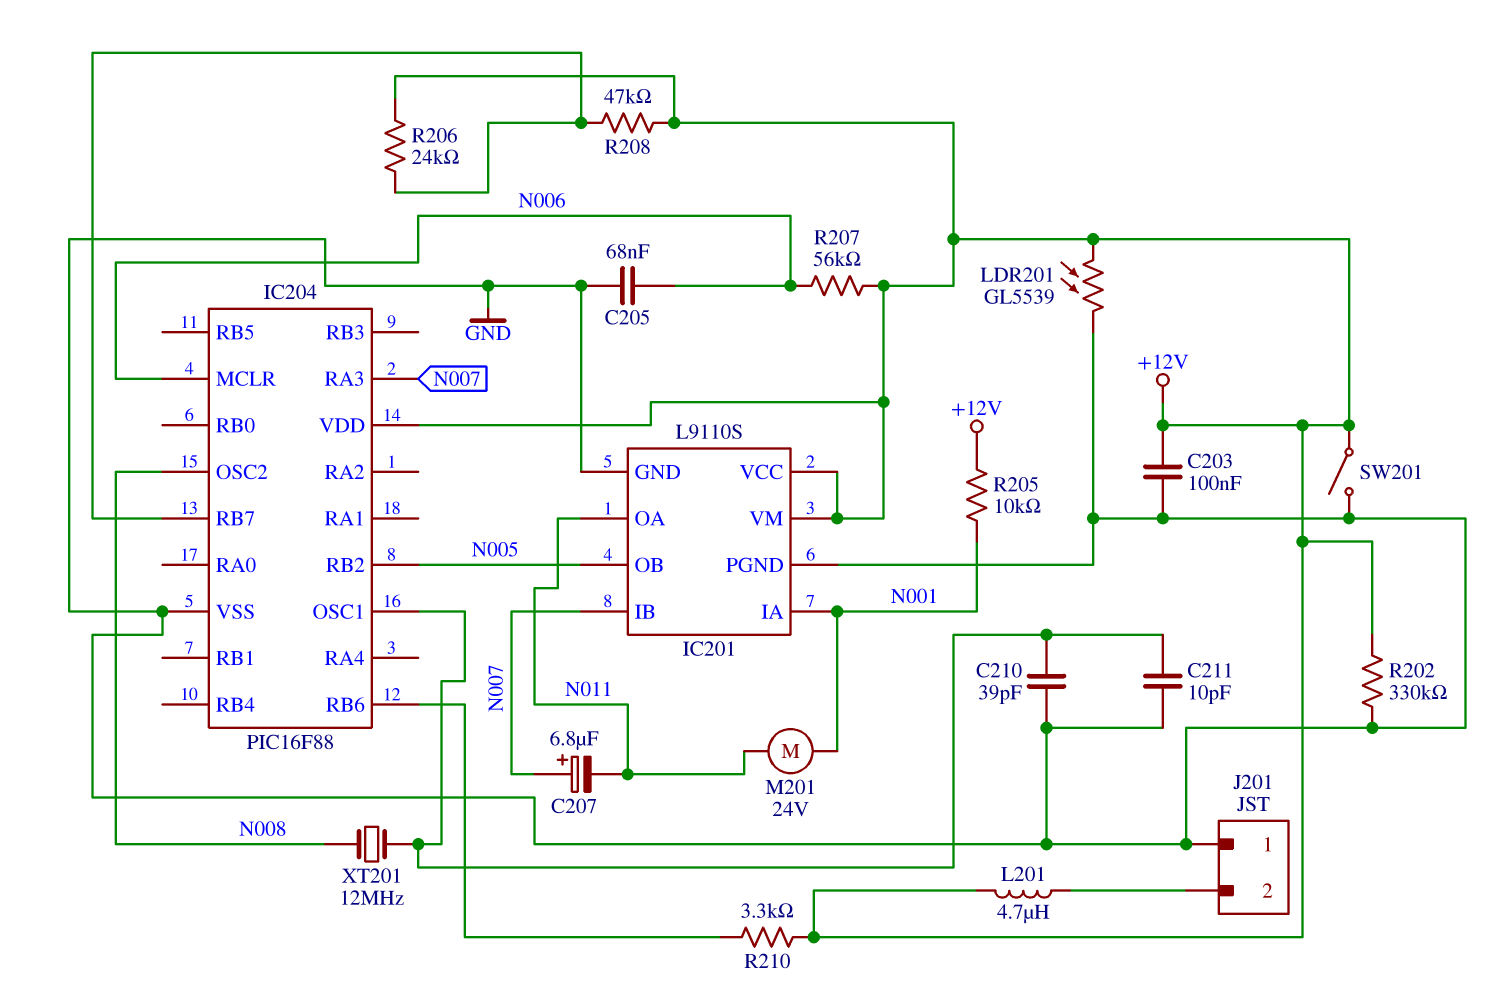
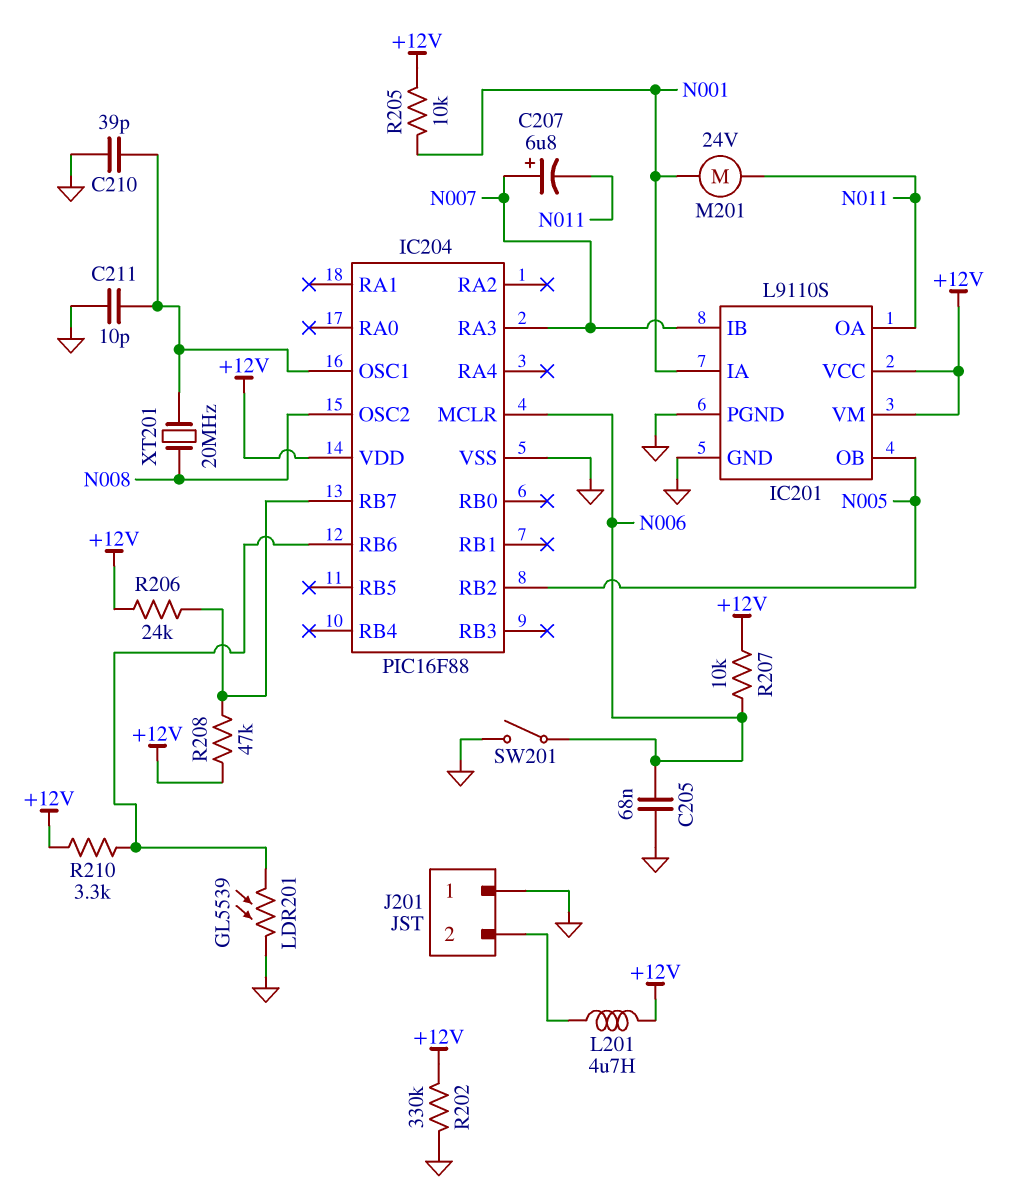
C203: 100nF (+12V, GND) -> none
LDR201: GL5539 (+12V, GND) -> GL5539 (GND, IC204/RB6)
R207: 56k (+12V, N006) -> 10k (+12V, N006)
SW201: switch (+12V, GND) -> switch (GND, N006)
XT201: 12MHz (IC204/OSC1, N008) -> 20MHz (IC204/OSC1, N008)

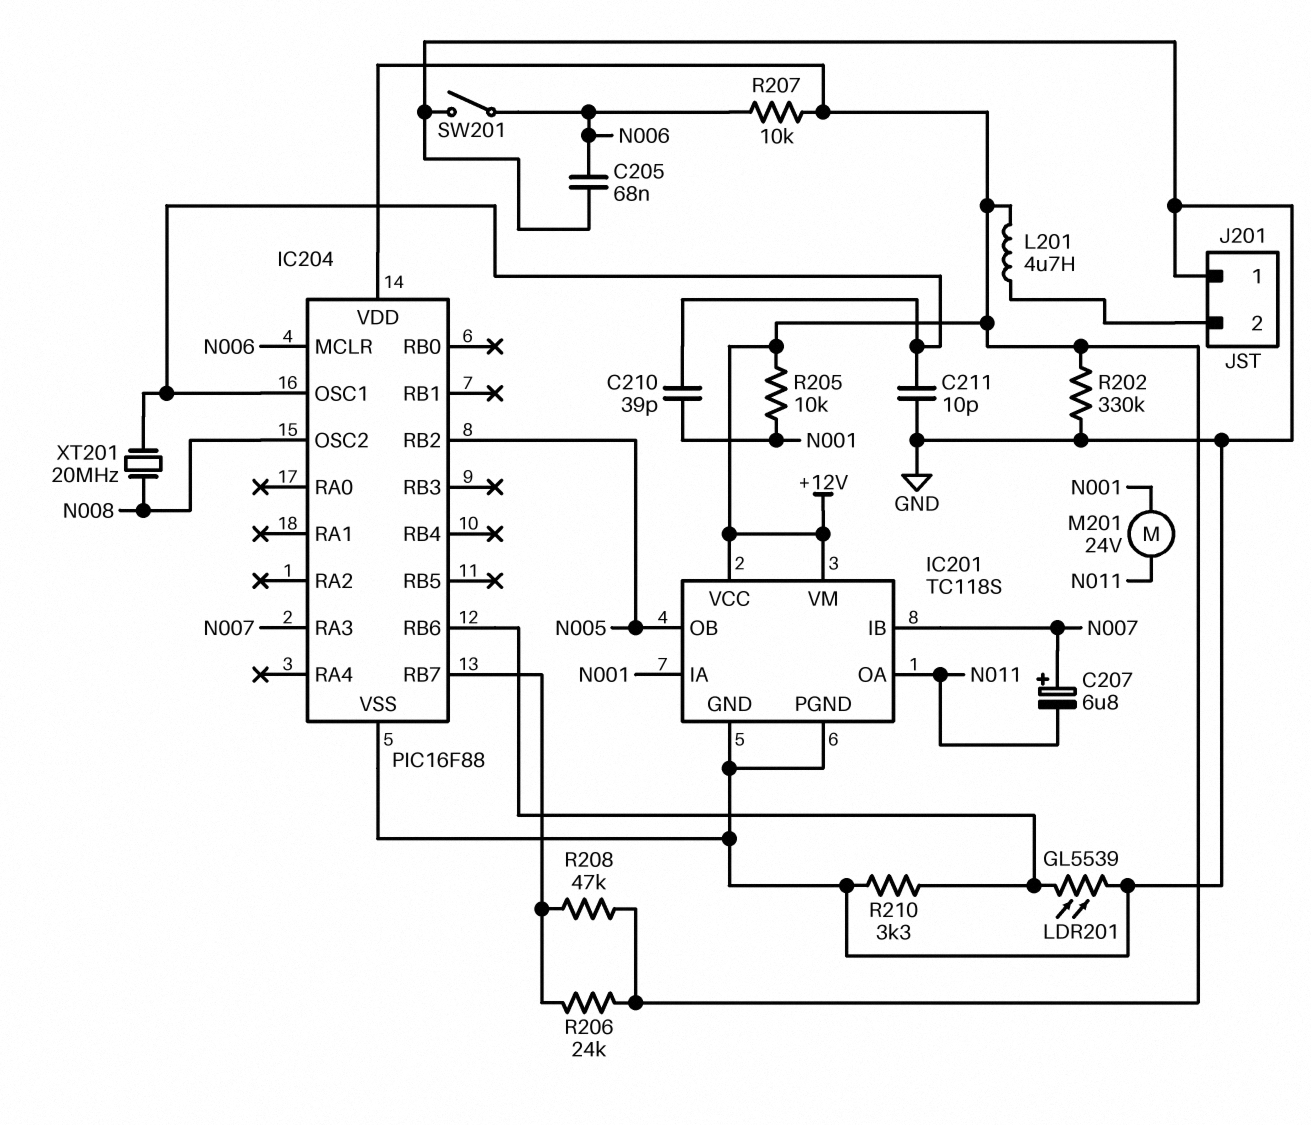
C210: 39pF (GND, IC204/OSC1) -> 39pF (IC204/OSC1, N001)
IC201: L9110S -> TC118S
R210: 3.3k (+12V, IC204/RB6) -> 3.3k (GND, IC204/RB6)

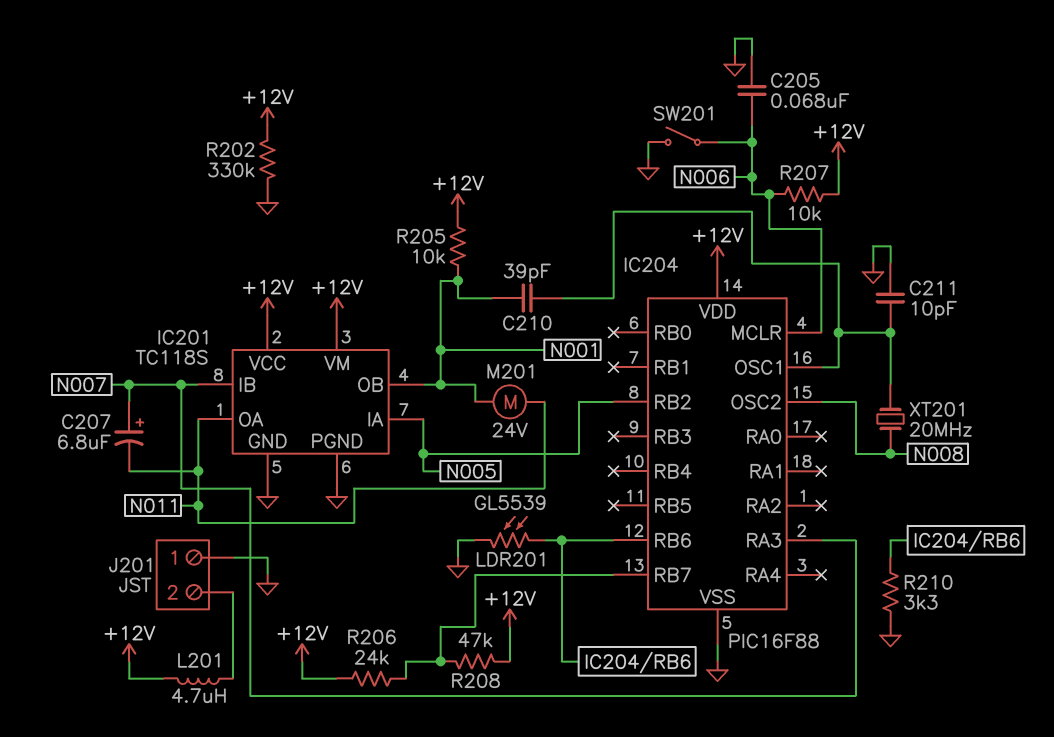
IC201 pin IA: N001 -> N005
IC201 pin OB: N005 -> N001

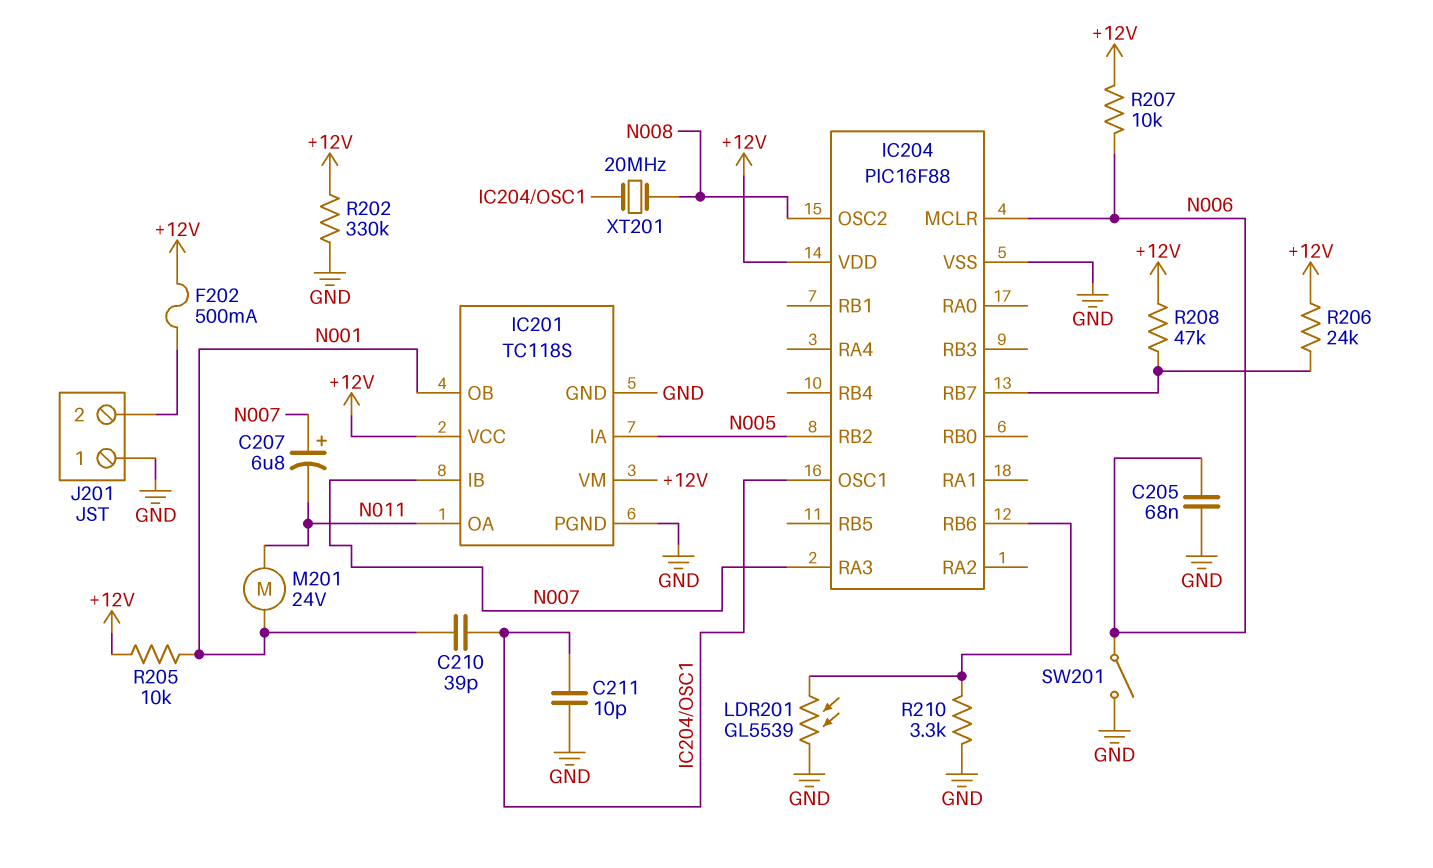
F202: none -> 500mA (+12V, J201/2)
L201: 4.7uH (+12V, J201/2) -> none

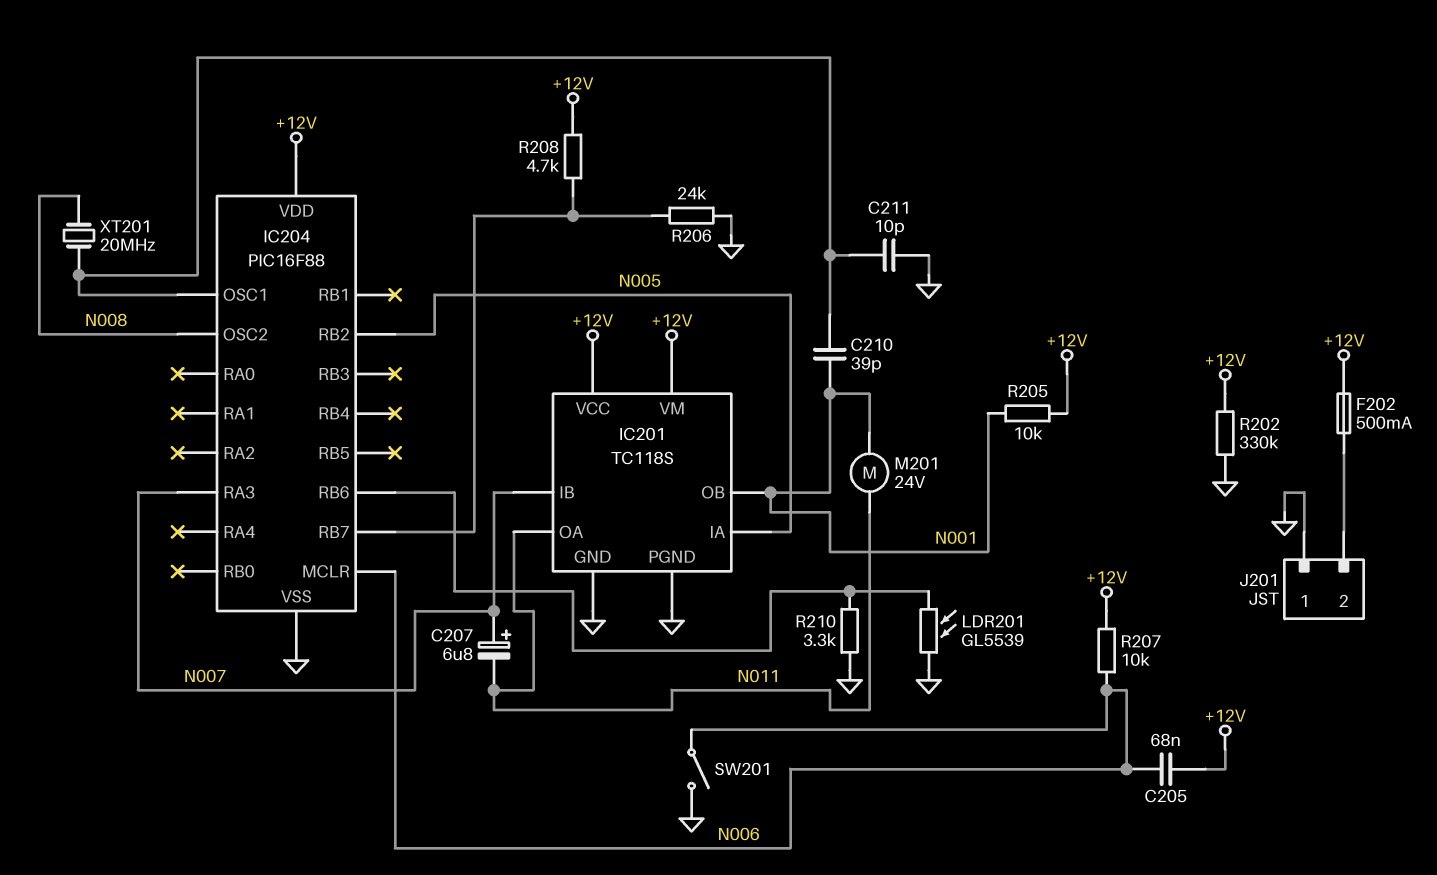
C205: 68nF (GND, N006) -> 68nF (+12V, N006)
R206: 24k (+12V, IC204/RB7) -> 24k (GND, IC204/RB7)
R208: 47k (+12V, IC204/RB7) -> 4.7k (+12V, IC204/RB7)

